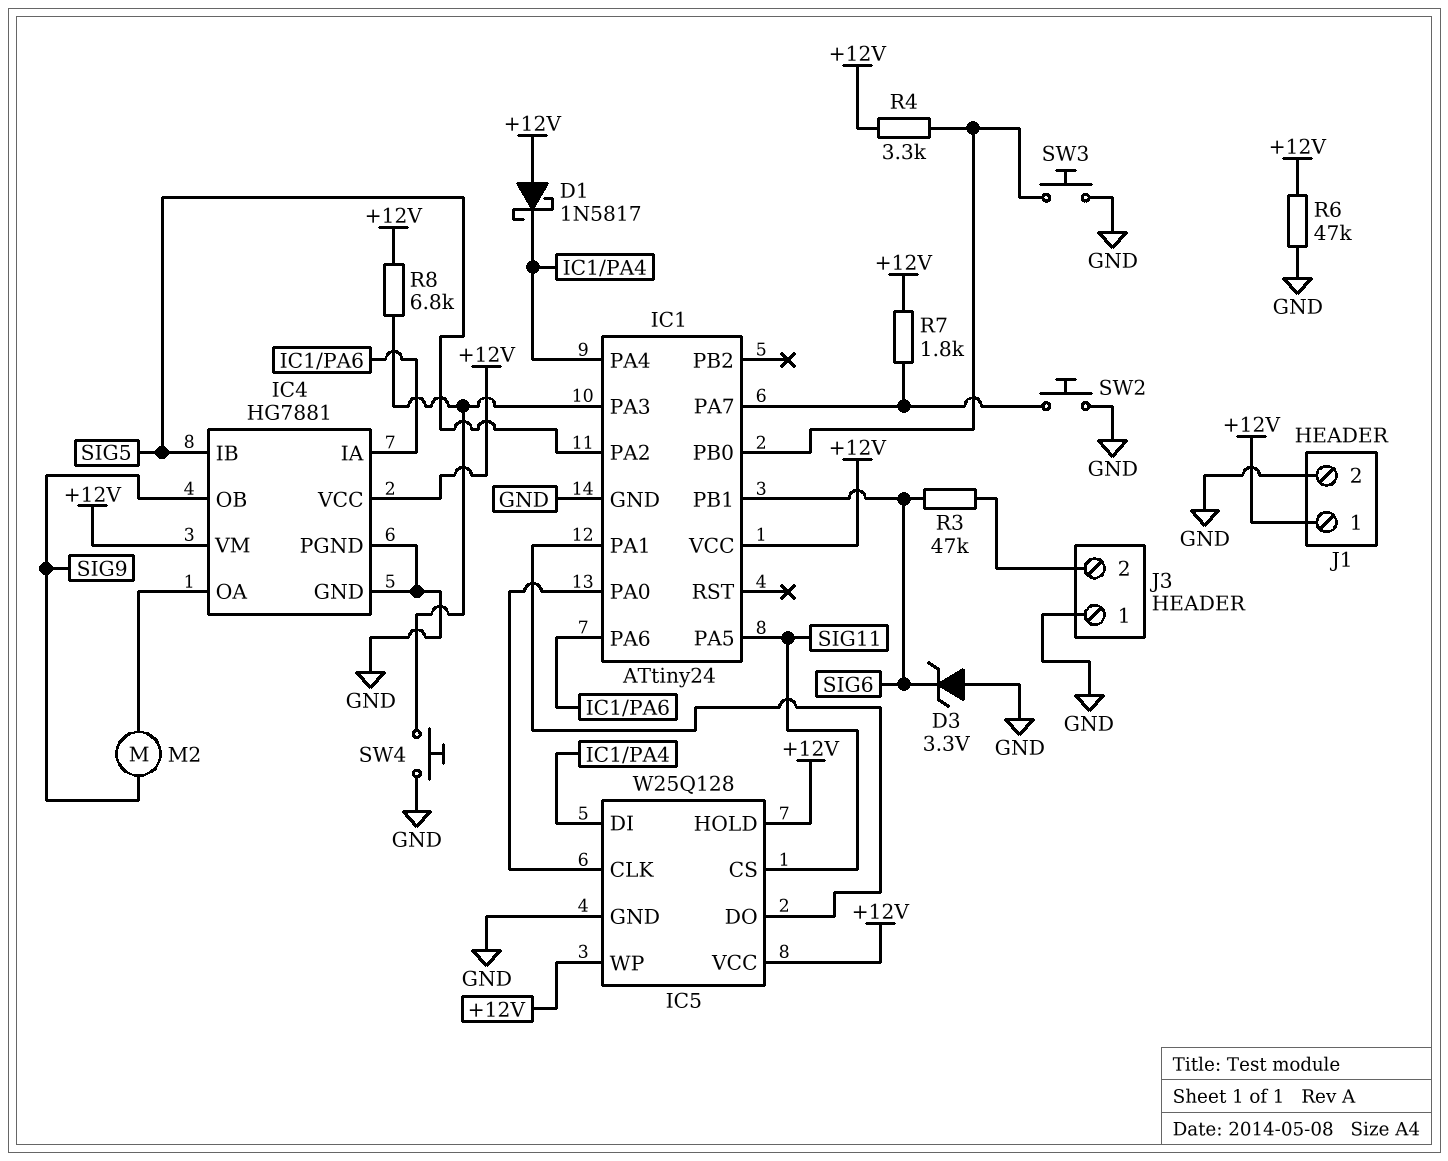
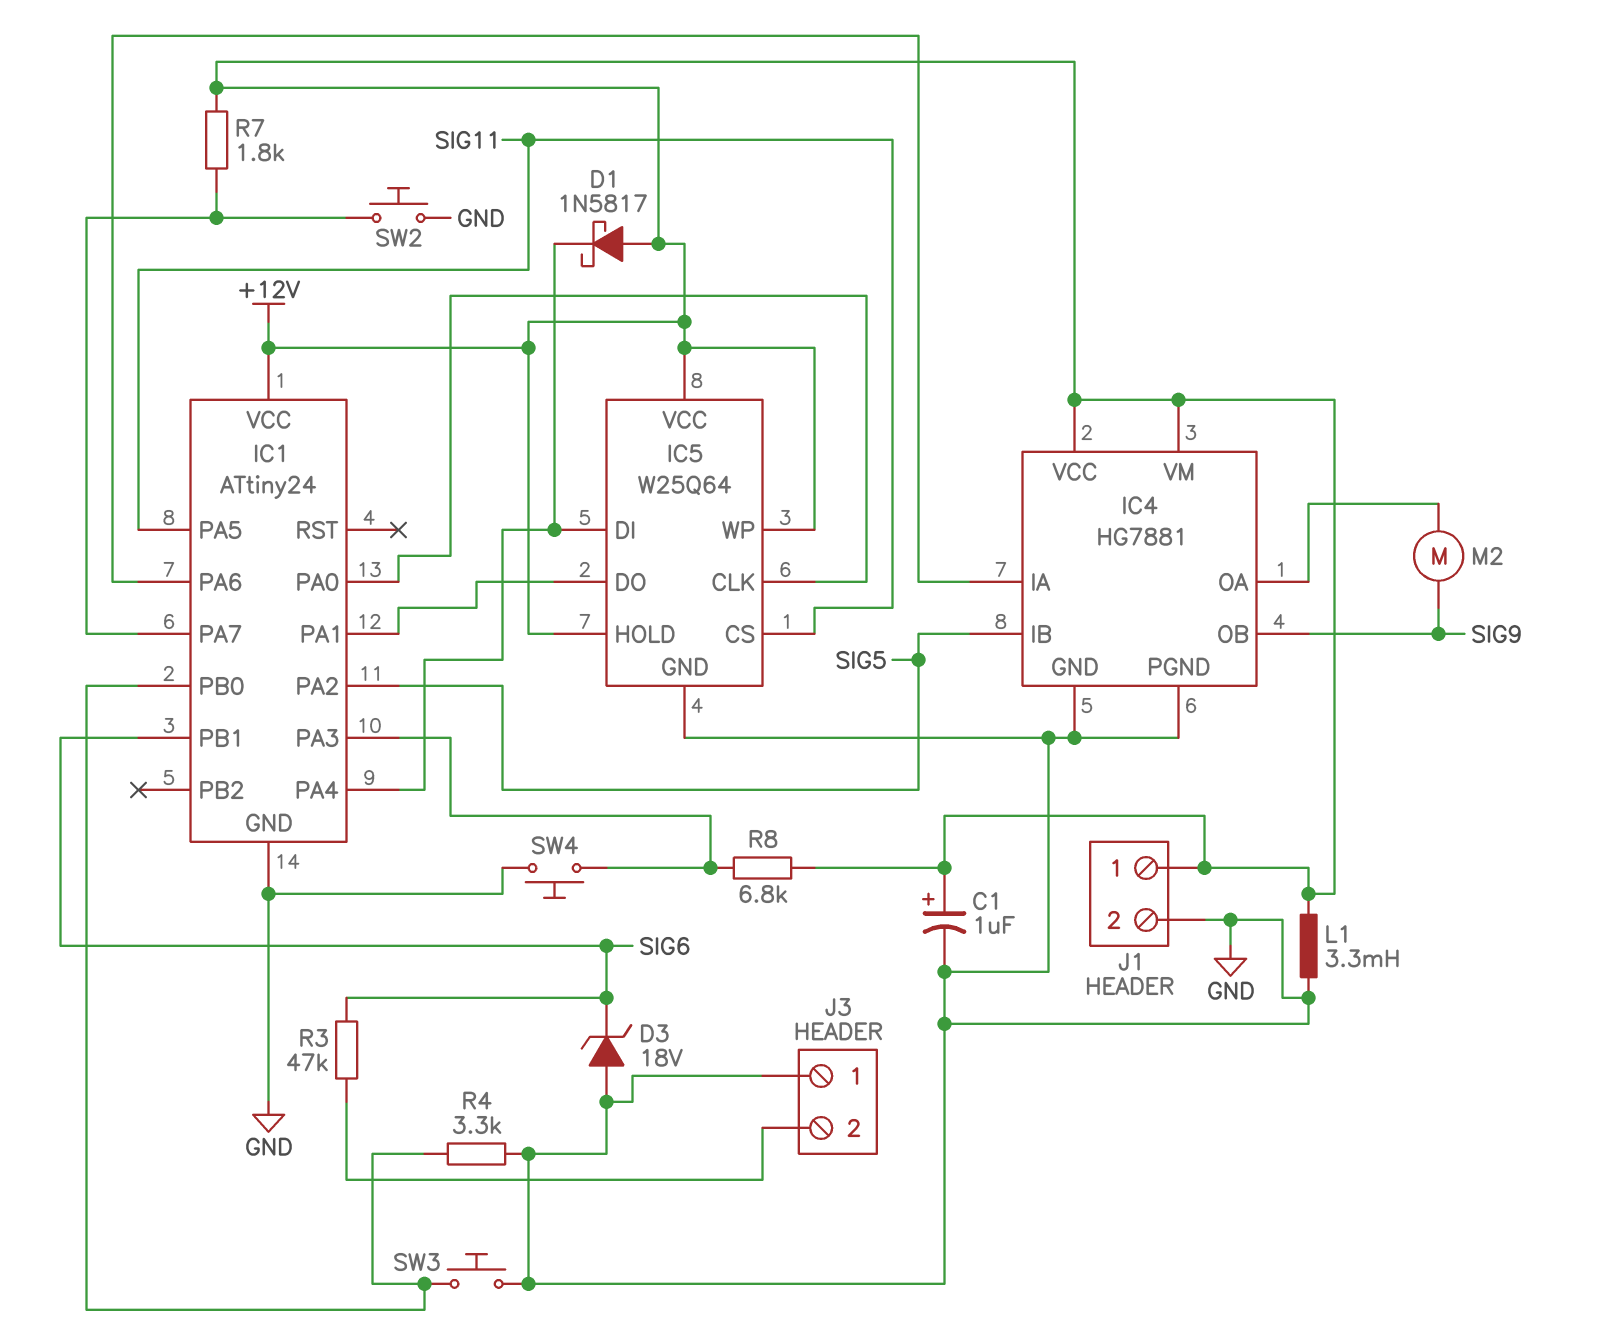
C1: none -> 1uF (plus +12V, minus GND)
D3: zener 3.3V (A GND, K SIG6) -> zener 18V (A GND, K SIG6)
IC5: W25Q128 -> W25Q64
L1: none -> 3.3mH (+12V, GND)
R4: 3.3k (+12V, IC1/PB0) -> 3.3k (GND, IC1/PB0)
R6: 47k (+12V, GND) -> none

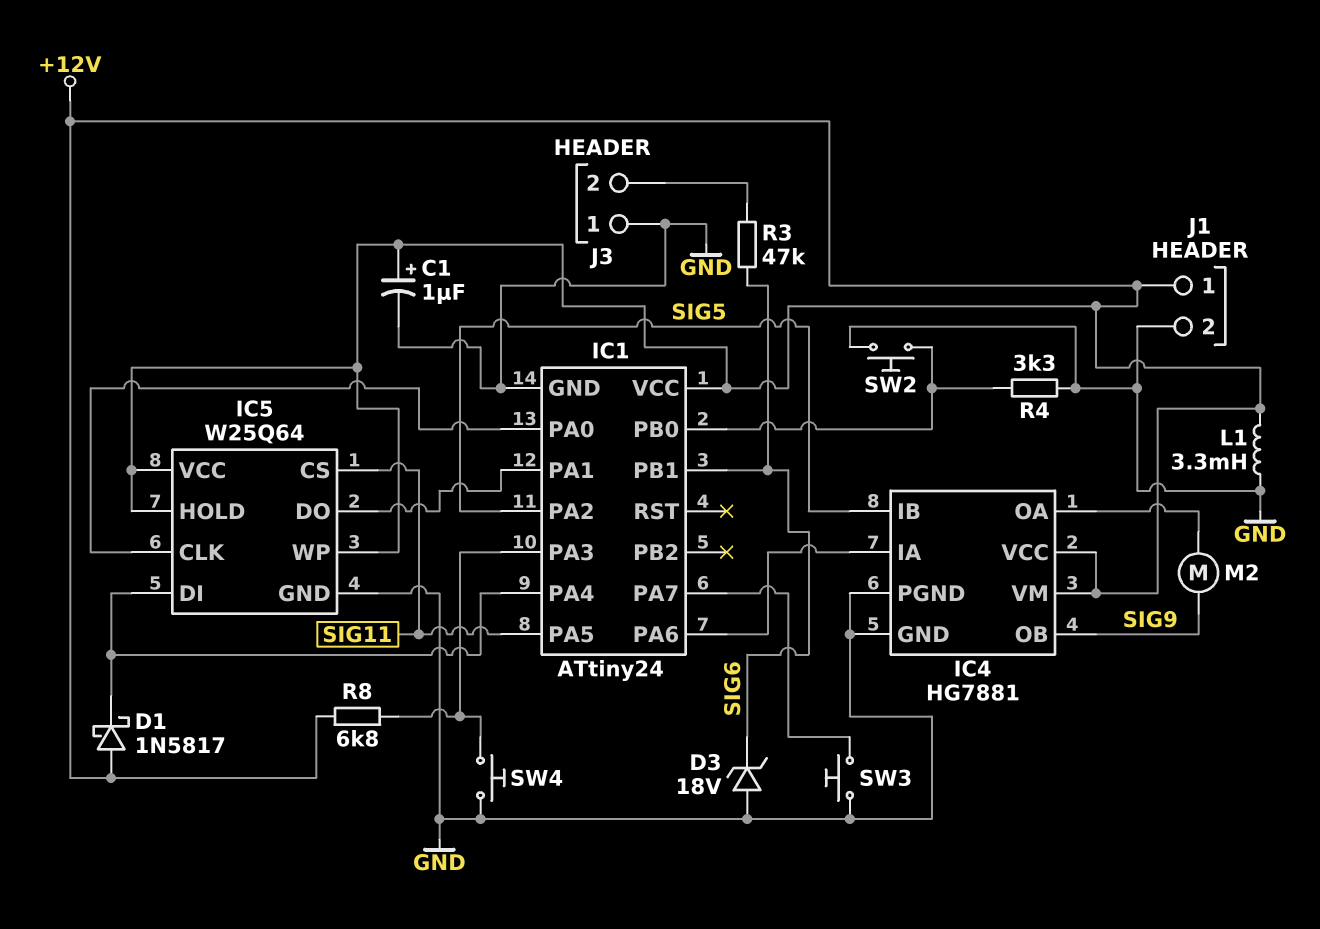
R7: 1.8k (+12V, IC1/PA7) -> none
SW2: button (GND, IC1/PA7) -> button (GND, IC1/PB0)
SW3: button (GND, IC1/PB0) -> button (GND, IC1/PA7)

